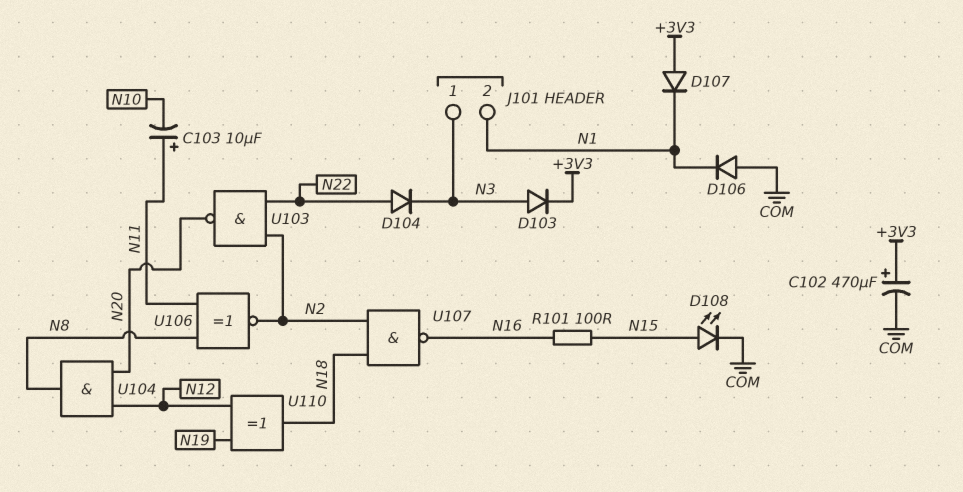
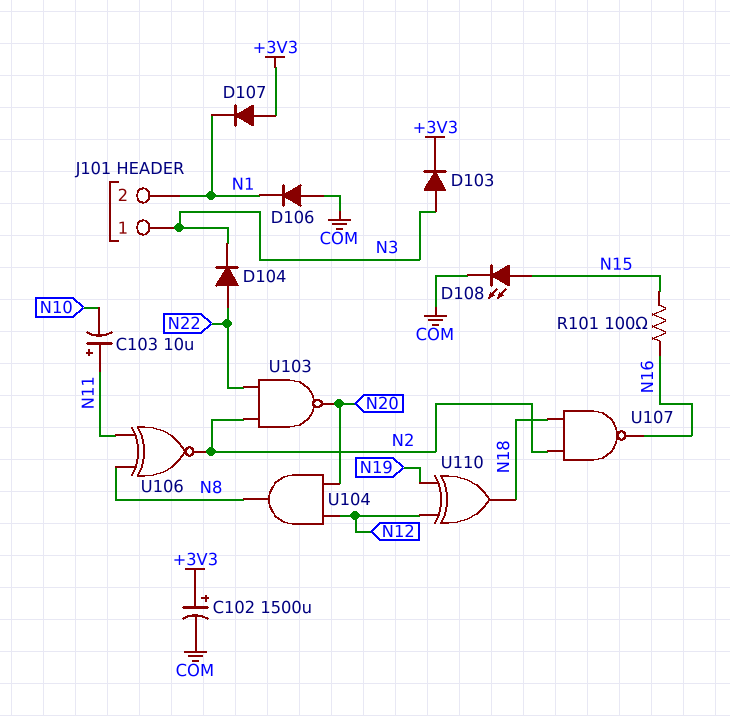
C102: 470uF (plus +3V3, minus COM) -> 1500uF (plus +3V3, minus COM)

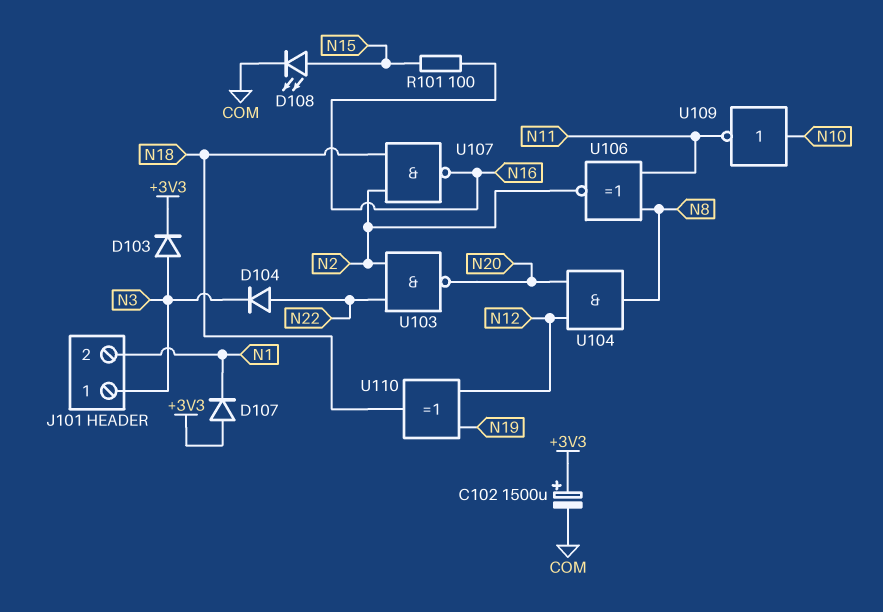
C103: 10uF (plus N11, minus N10) -> none
D106: diode (A COM, K N1) -> none
U109: none -> NOT (in N10, out N11)

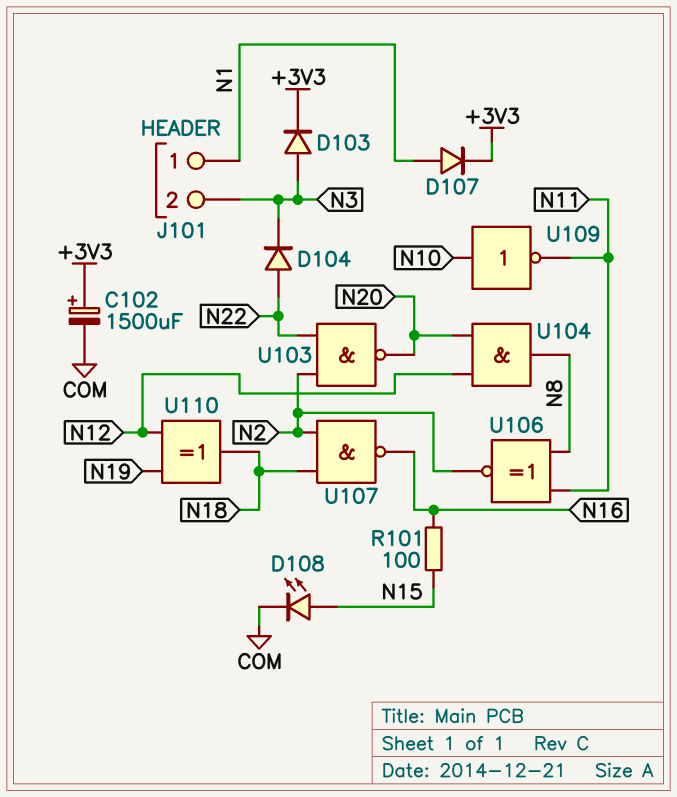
D107: diode (A +3V3, K N1) -> diode (A N1, K +3V3)
J101 pin 1: N3 -> N1
J101 pin 2: N1 -> N3

